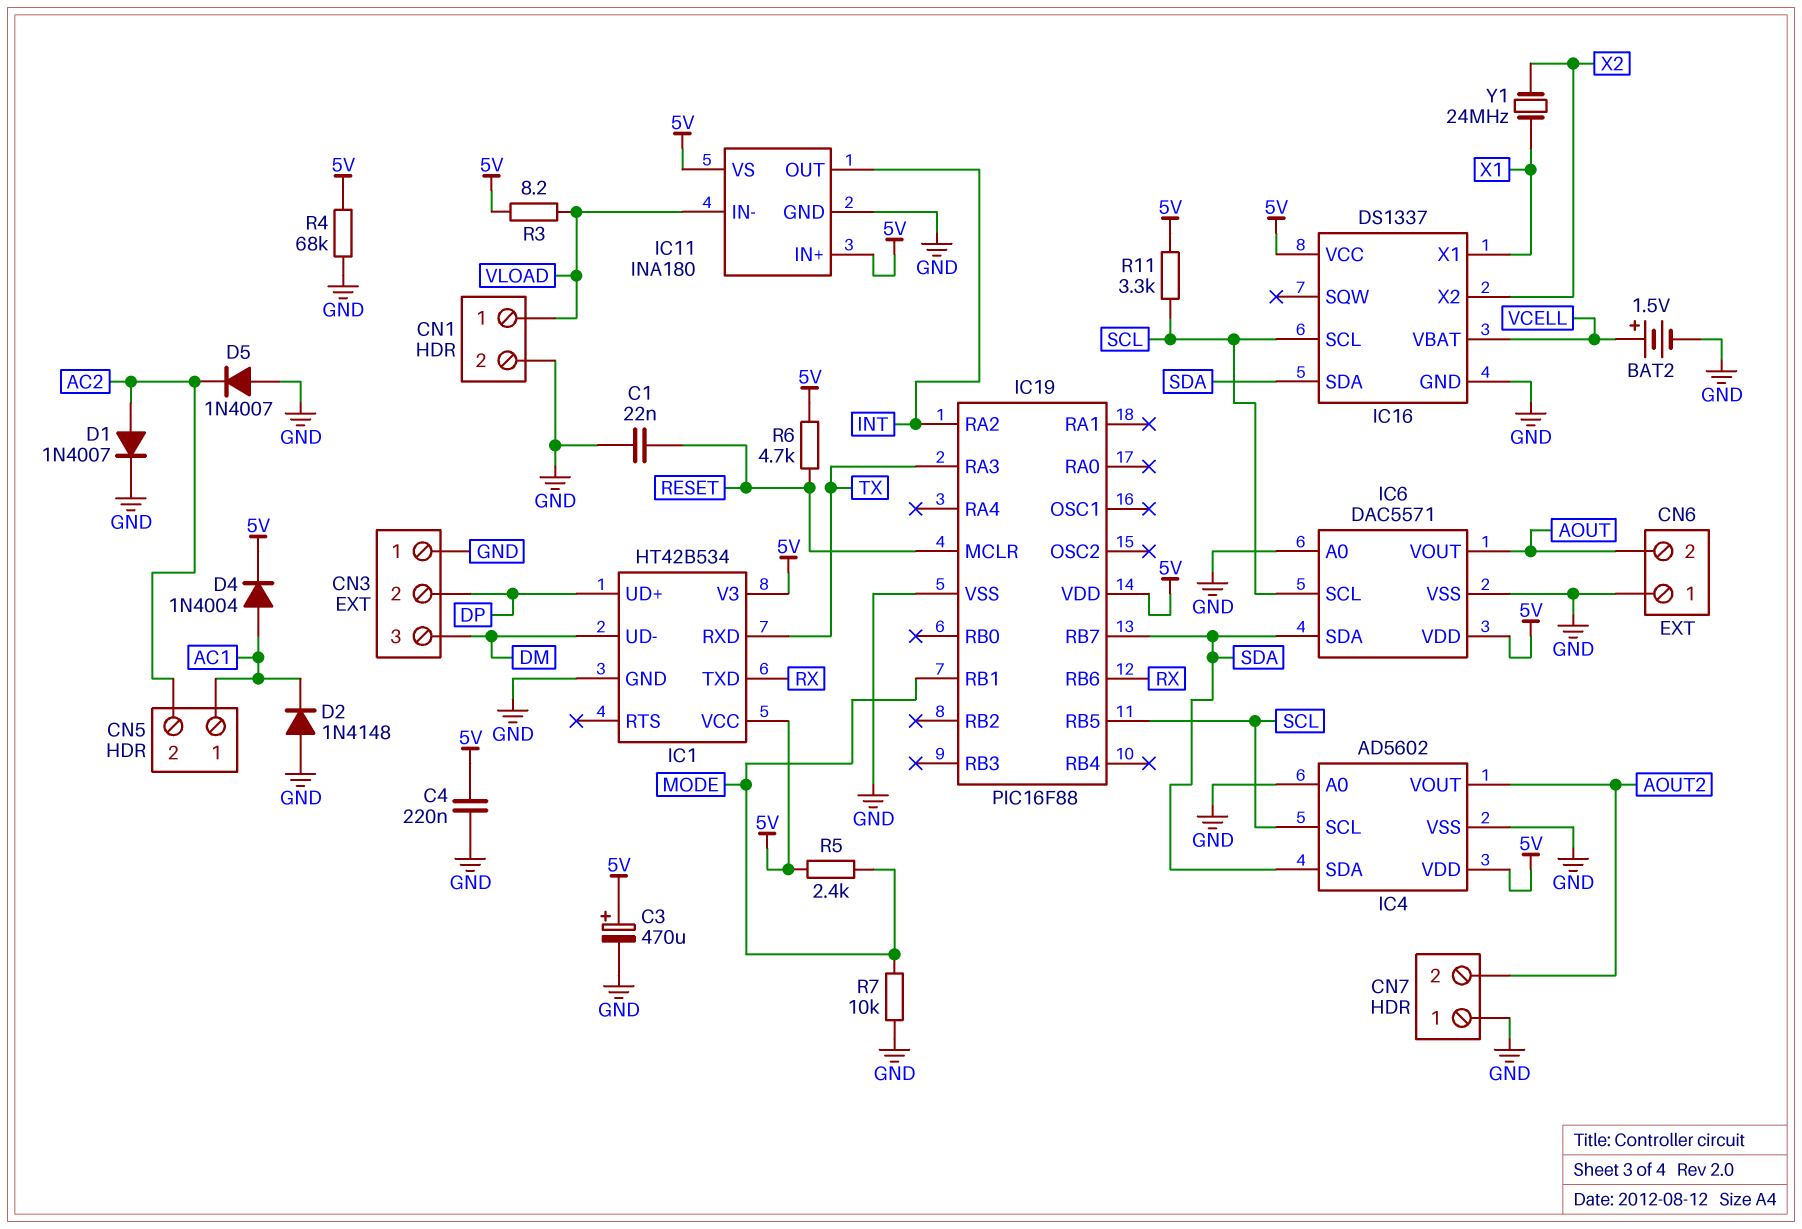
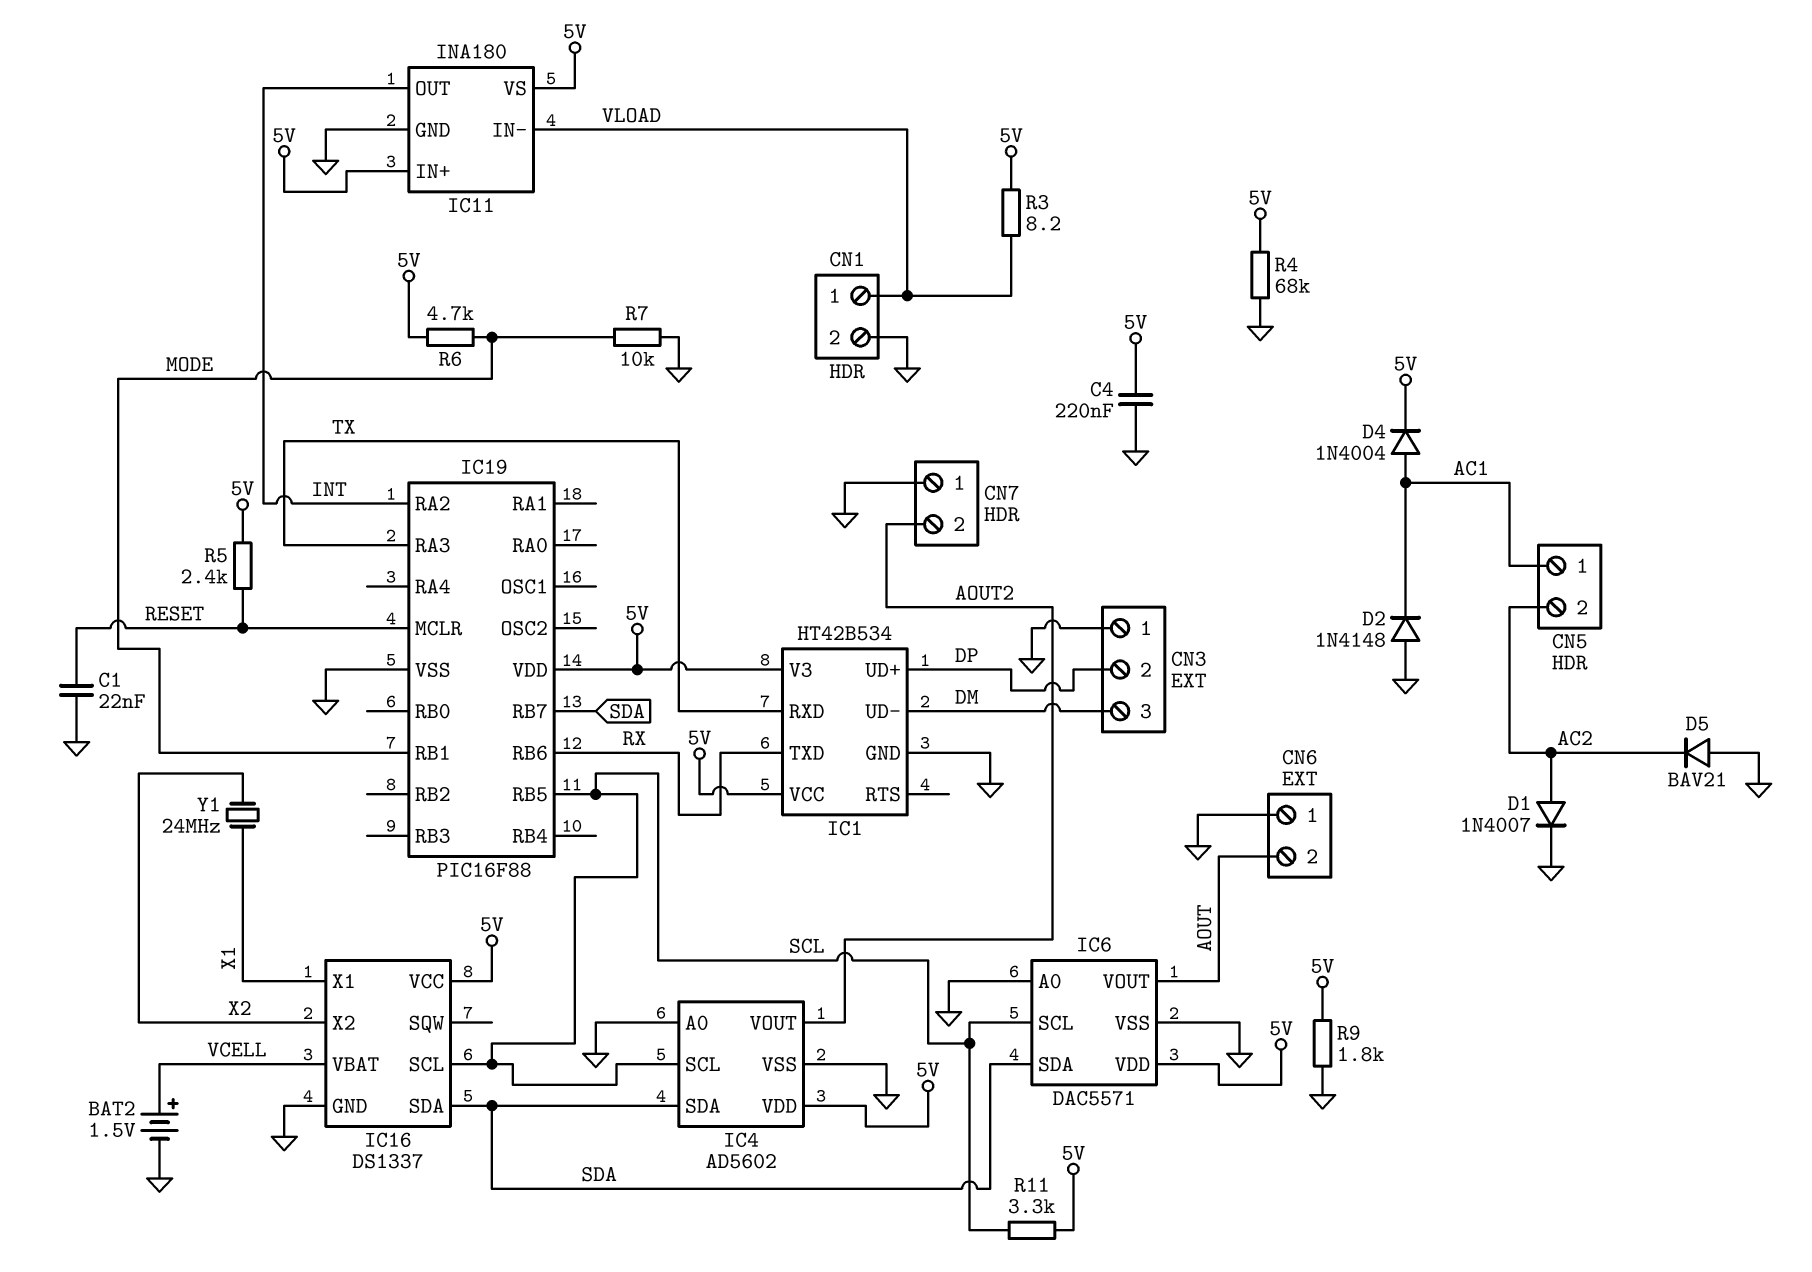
C3: 470uF (plus 5V, minus GND) -> none
D5: diode 1N4007 (A GND, K AC2) -> diode BAV21 (A GND, K AC2)
R5: 2.4k (5V, MODE) -> 2.4k (5V, RESET)
R6: 4.7k (5V, RESET) -> 4.7k (5V, MODE)
R9: none -> 1.8k (5V, GND)

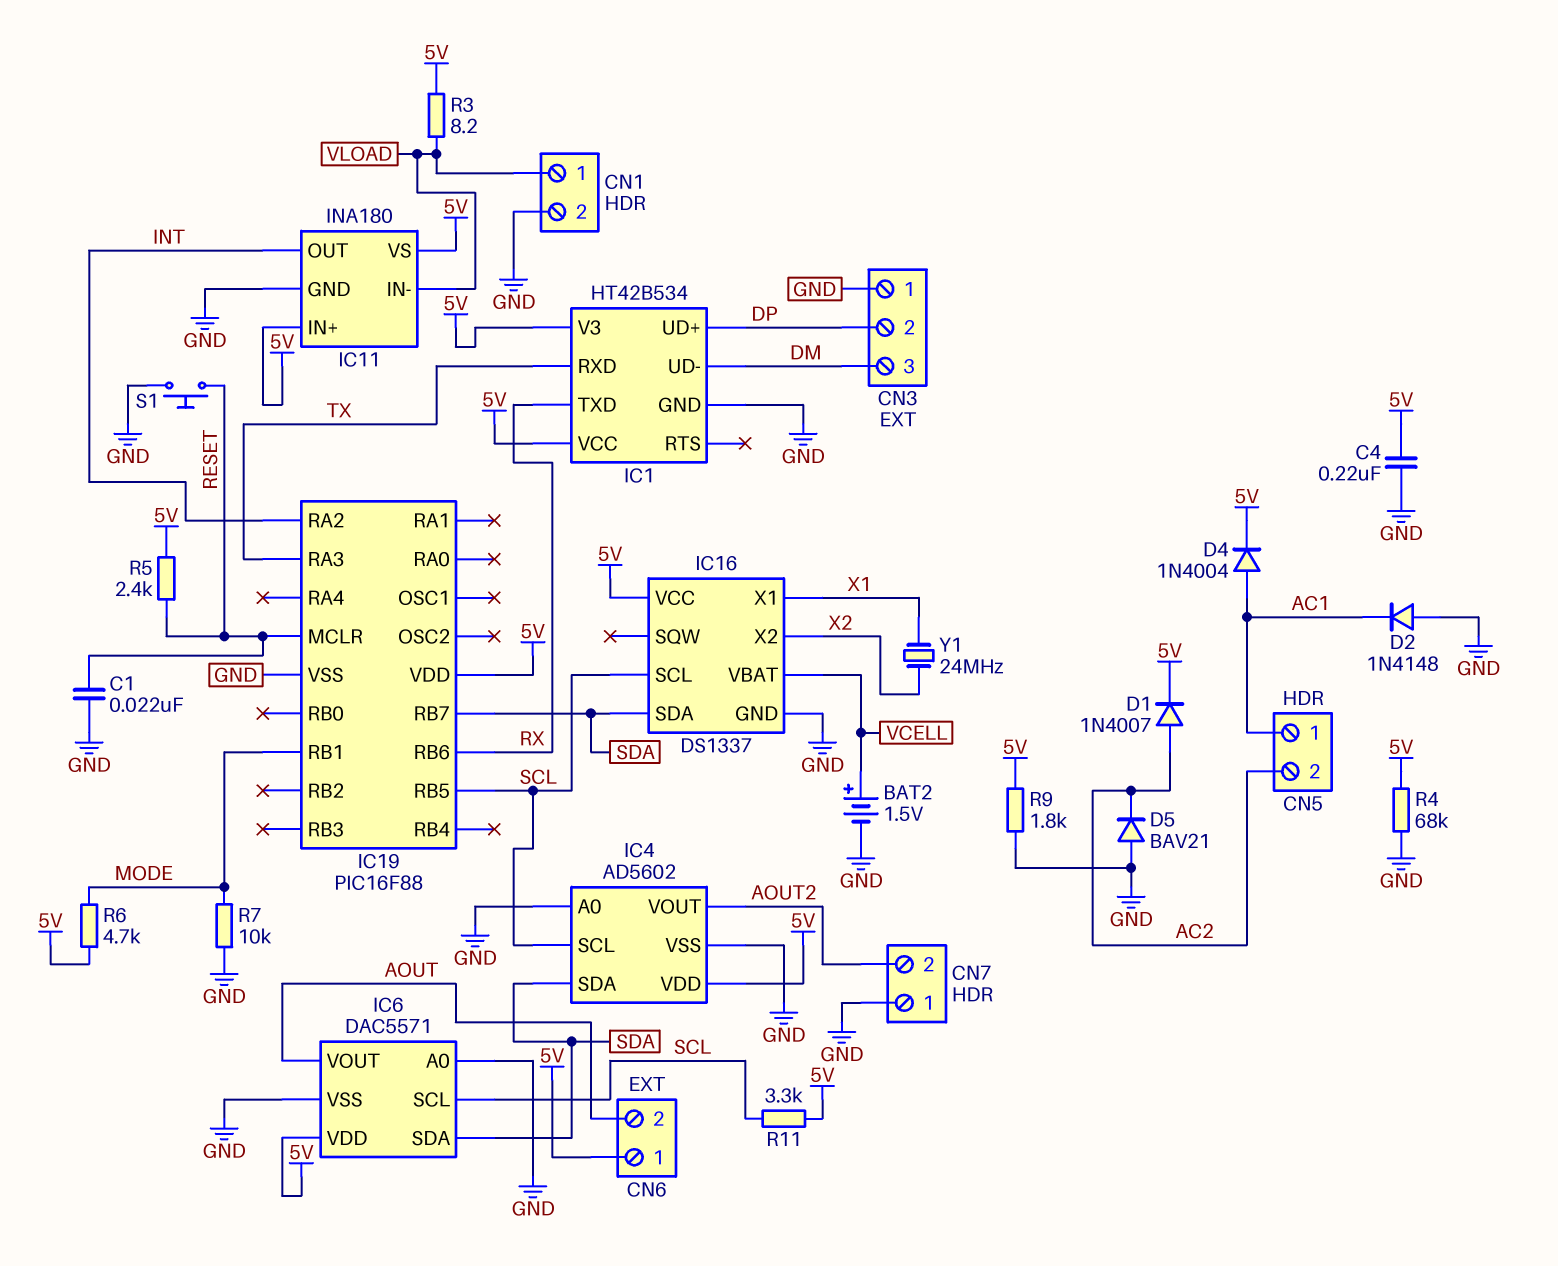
CN6 pin 1: GND -> 5V
D1: diode 1N4007 (A AC2, K GND) -> diode 1N4007 (A AC2, K 5V)
S1: none -> button (GND, RESET)

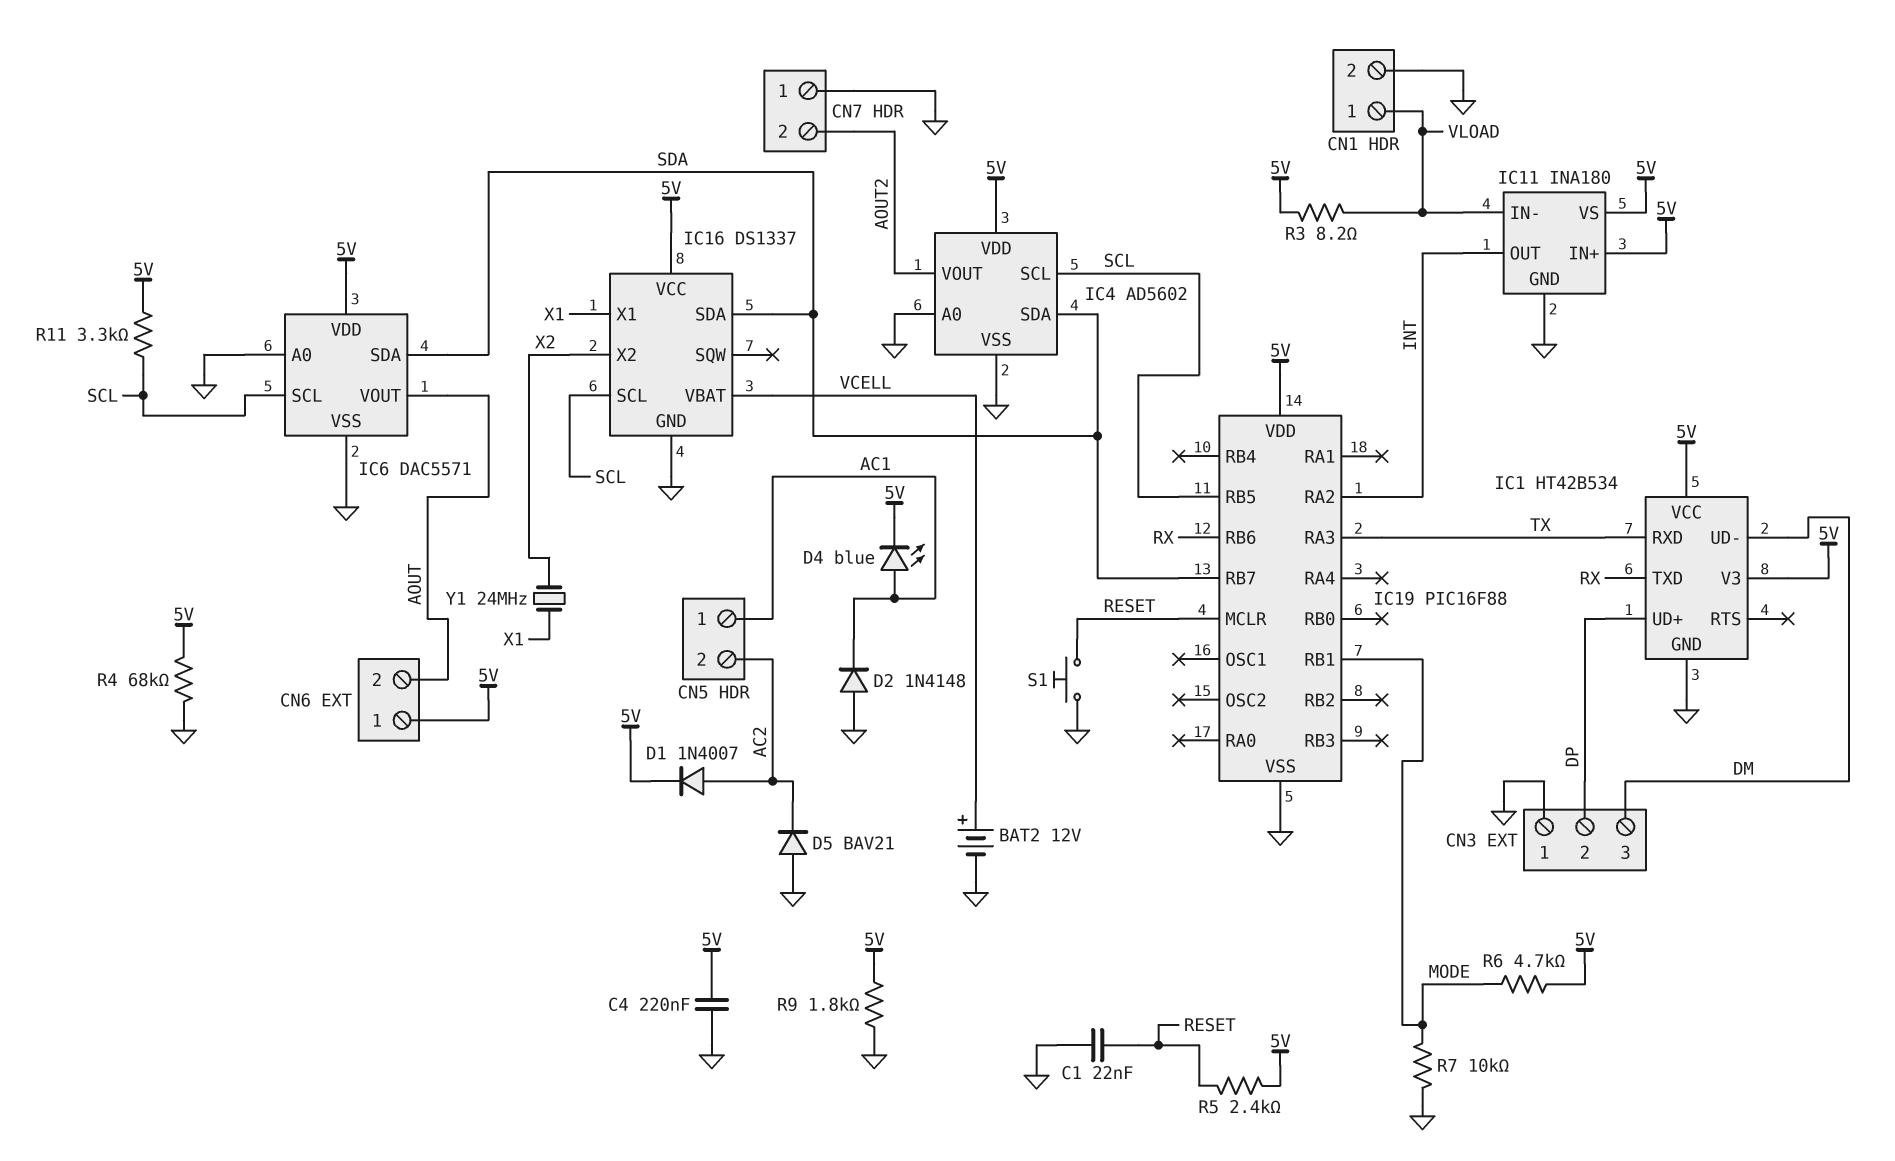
BAT2: 1.5V (plus VCELL, minus GND) -> 12V (plus VCELL, minus GND)
D4: diode 1N4004 (A AC1, K 5V) -> LED blue (A AC1, K 5V)

